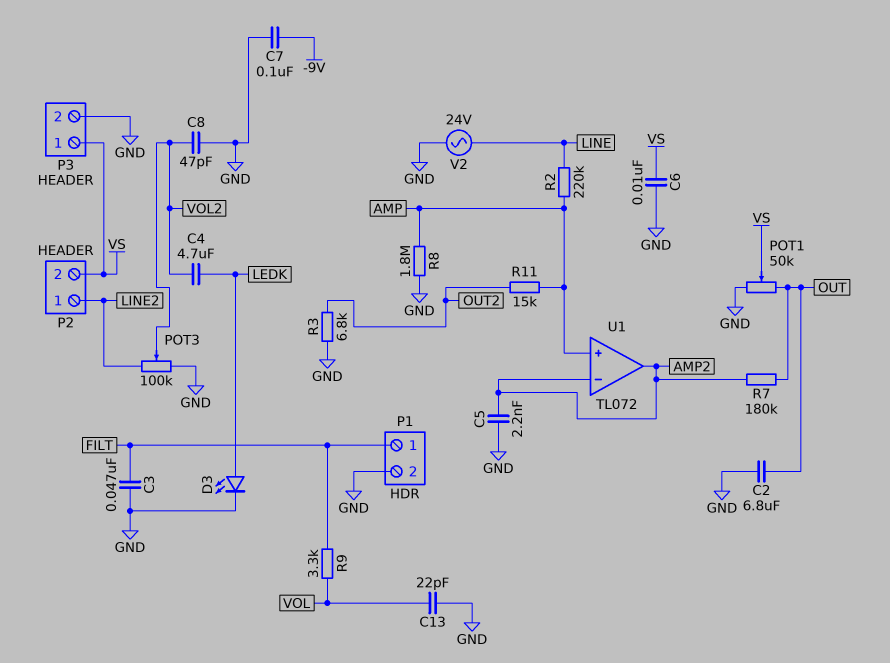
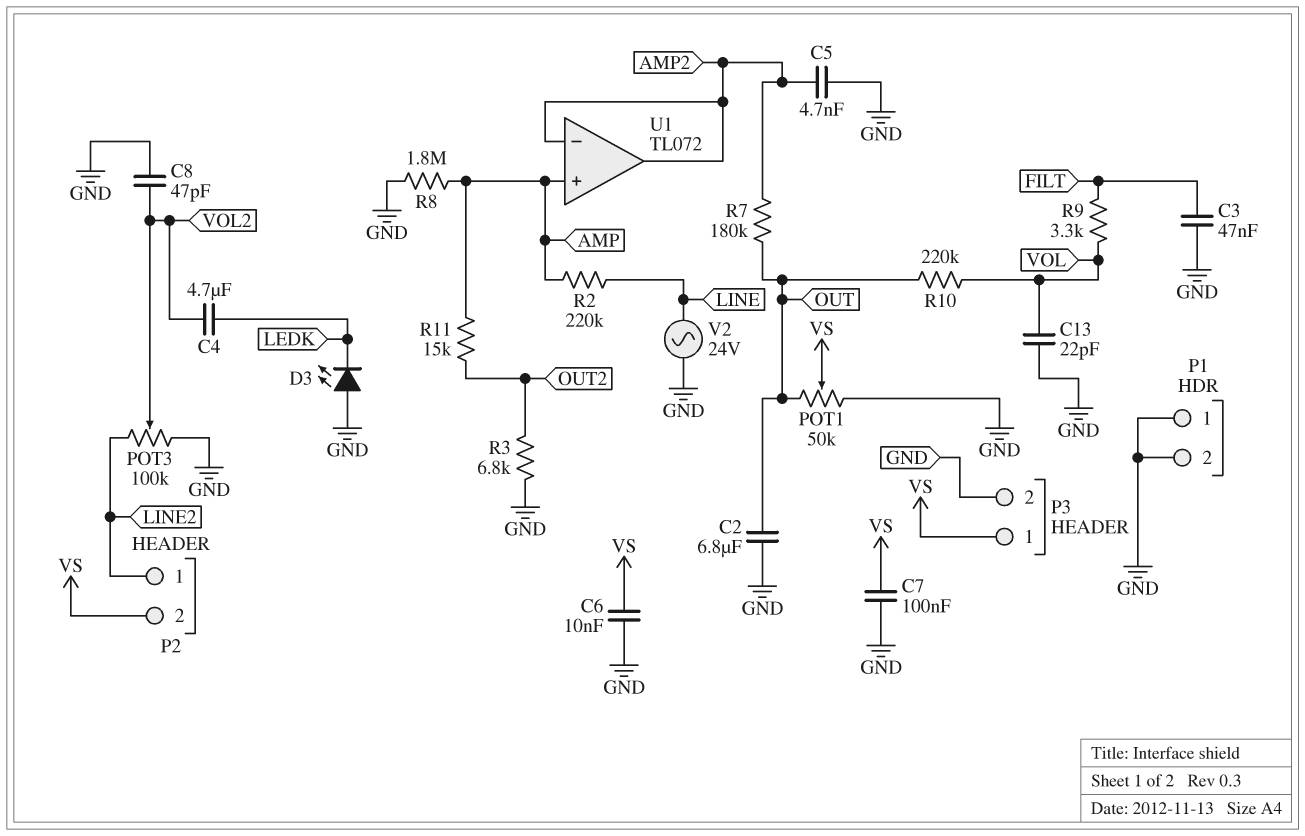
C5: 2.2nF (AMP2, GND) -> 4.7nF (AMP2, GND)
C7: 100nF (-9V, GND) -> 100nF (GND, VS)
D3: LED (A LEDK, K GND) -> LED (A GND, K LEDK)
P1 pin 1: FILT -> GND
R10: none -> 220k (OUT, VOL)

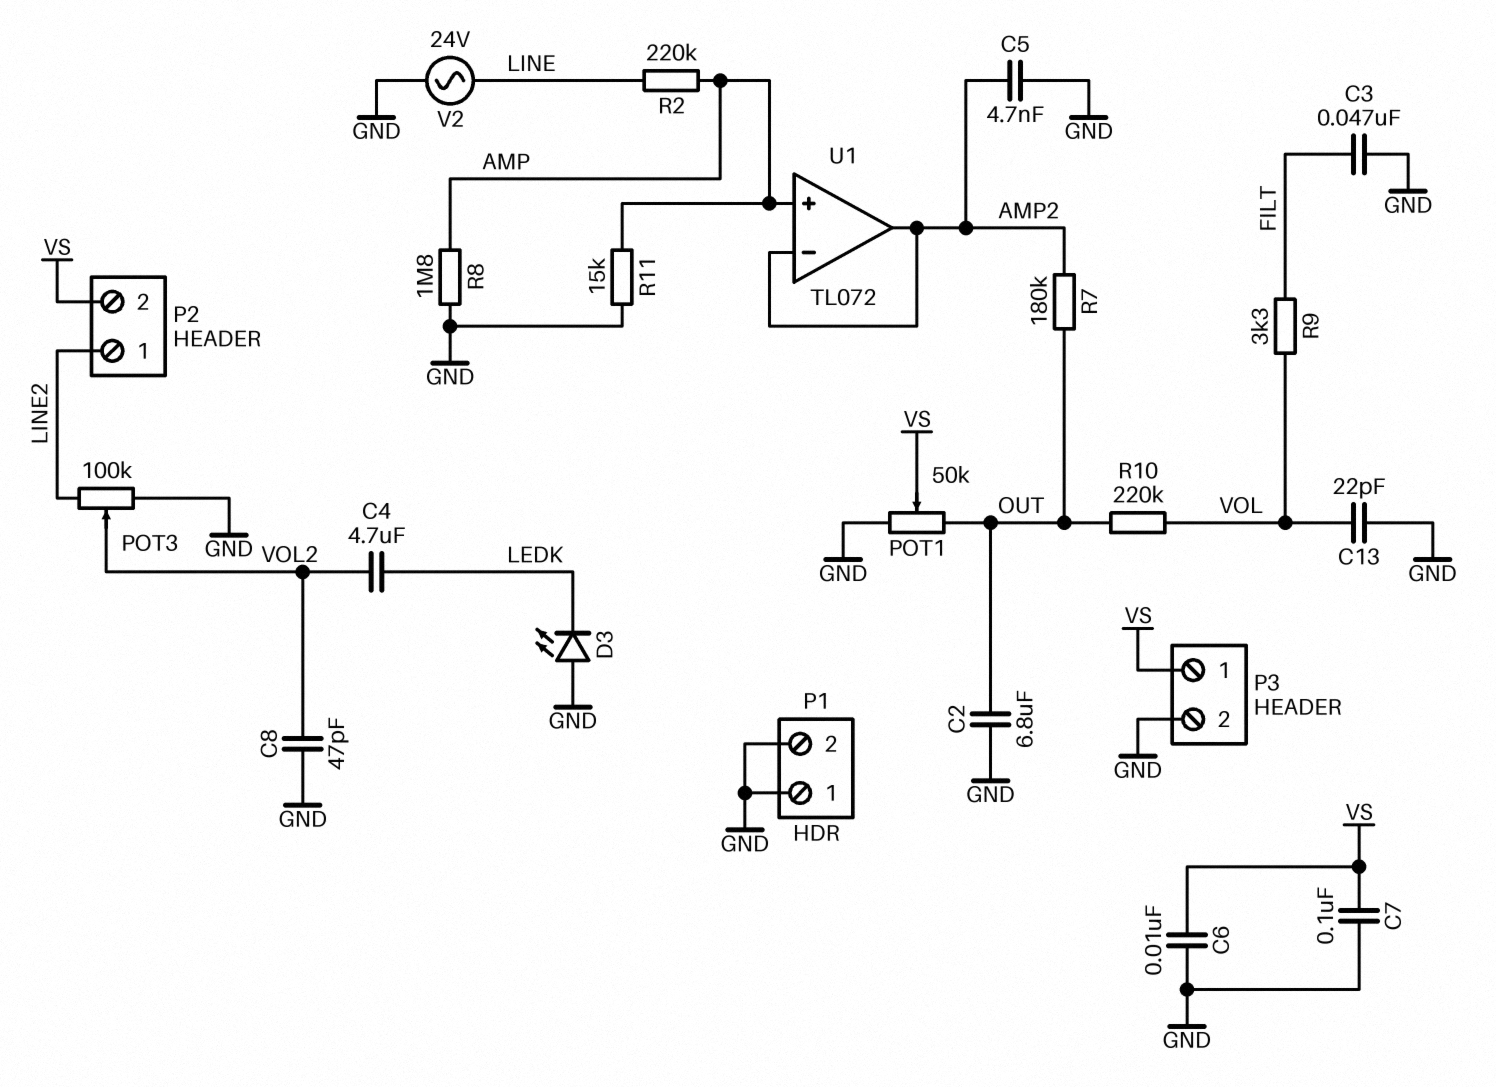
R3: 6.8k (GND, OUT2) -> none
R11: 15k (AMP, OUT2) -> 15k (AMP, GND)

